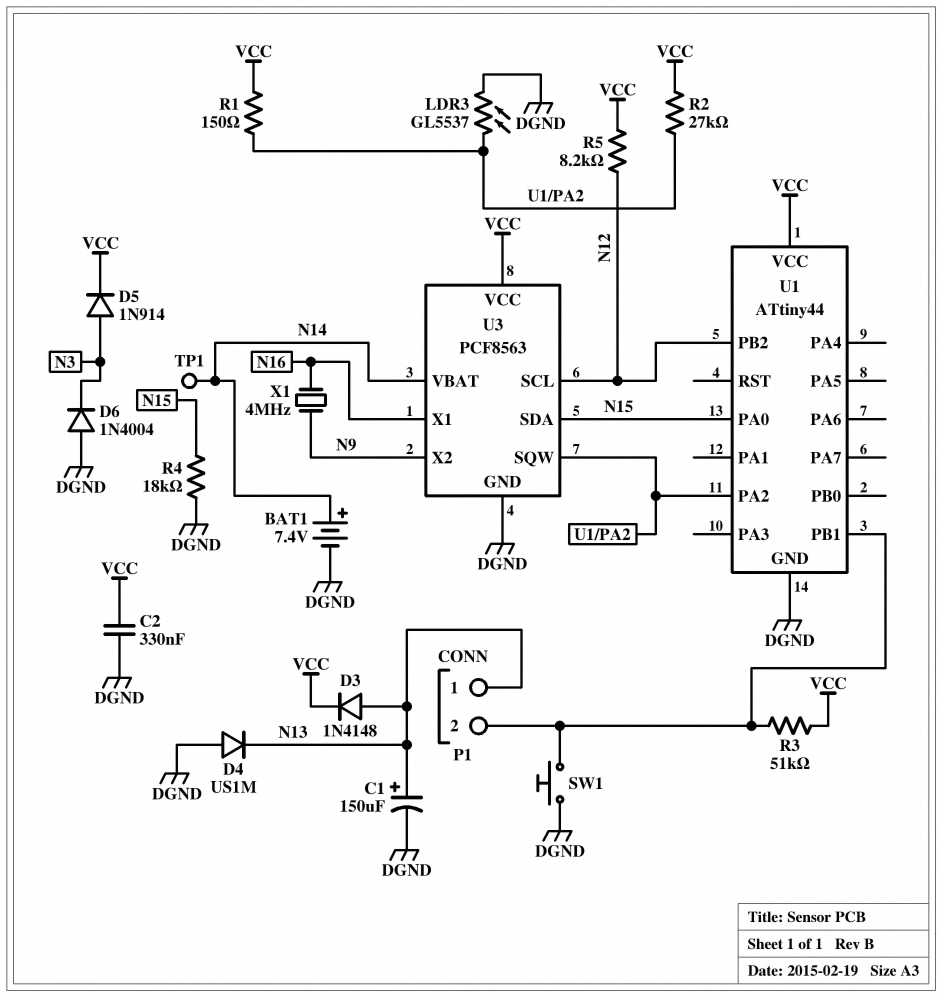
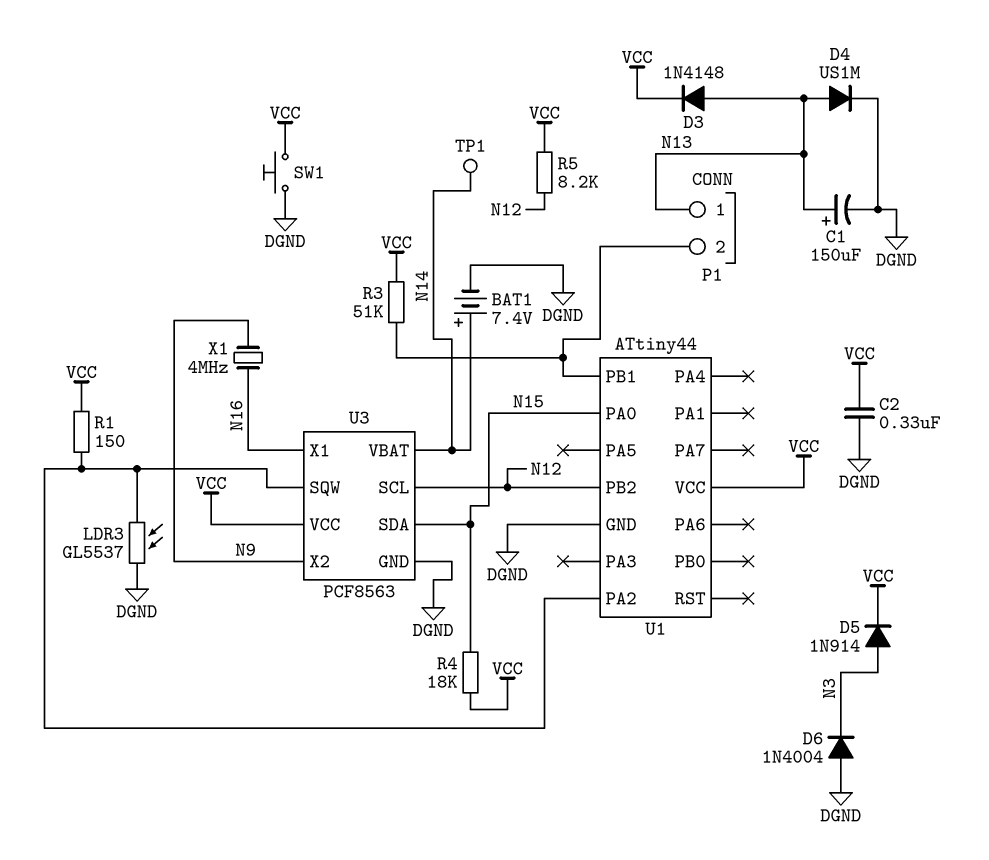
D4: diode US1M (A DGND, K N13) -> diode US1M (A N13, K DGND)
R2: 27k (U1/PA2, VCC) -> none
R4: 18k (DGND, N15) -> 18k (N15, VCC)
SW1: button (DGND, P1/2) -> button (DGND, VCC)

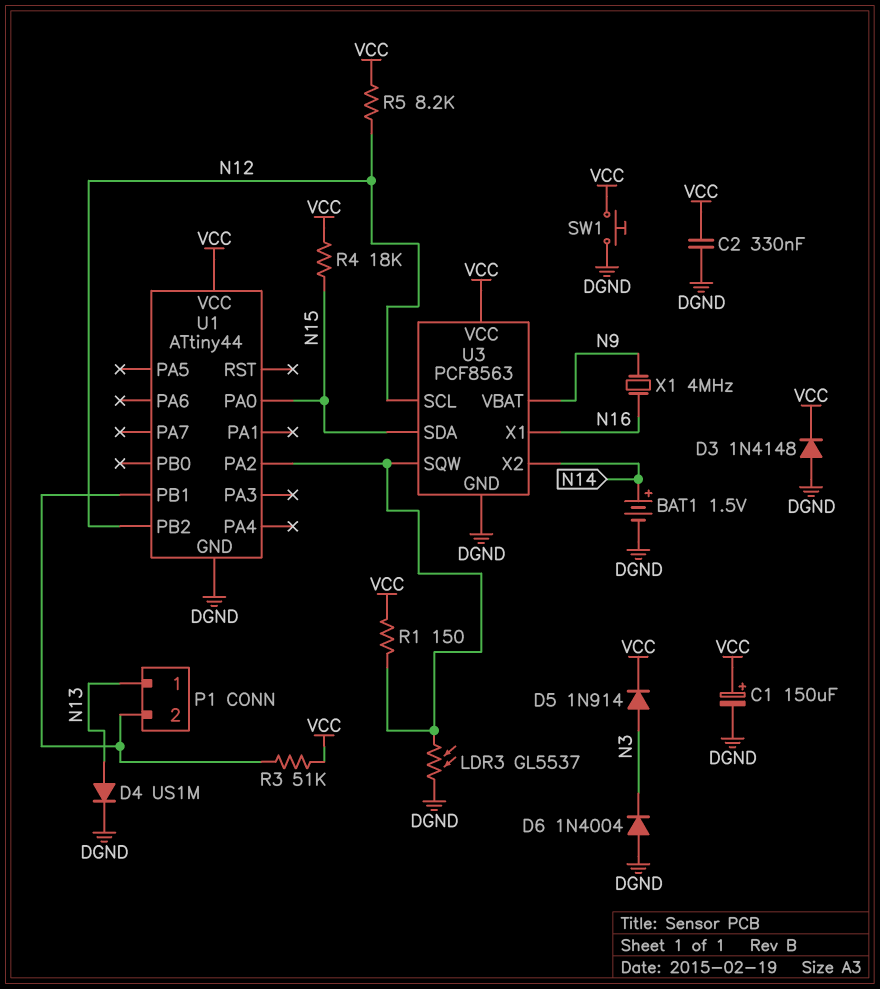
BAT1: 7.4V (plus N14, minus DGND) -> 1.5V (plus N14, minus DGND)
C1: 150uF (plus N13, minus DGND) -> 150uF (plus VCC, minus DGND)
D3: diode 1N4148 (A N13, K VCC) -> diode 1N4148 (A DGND, K VCC)
TP1: test point (N14) -> none
U3 pin VBAT: N14 -> N9
U3 pin X2: N9 -> N14

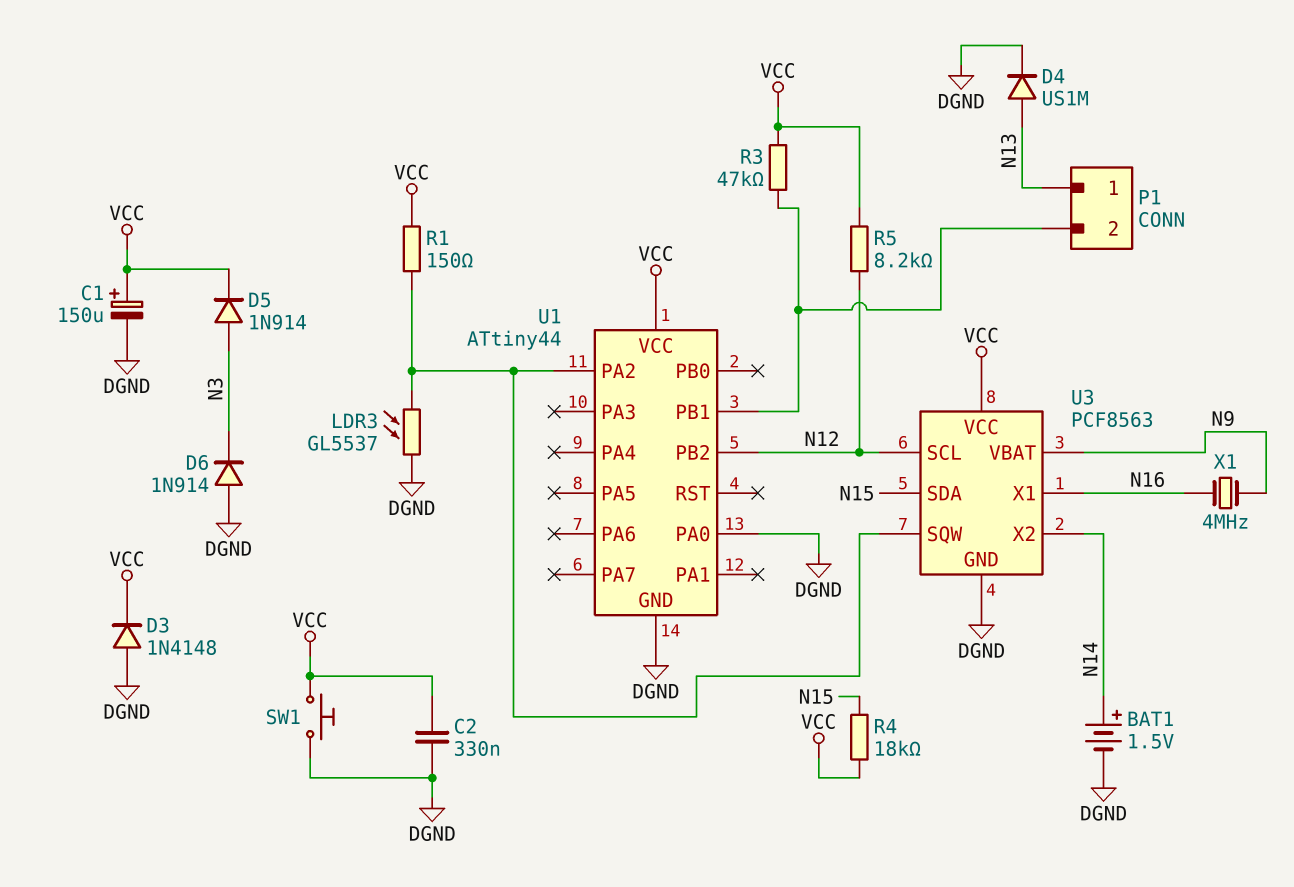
D6: diode 1N4004 (A DGND, K N3) -> diode 1N914 (A DGND, K N3)
R3: 51k (P1/2, VCC) -> 47k (P1/2, VCC)
U1 pin PA0: N15 -> DGND

